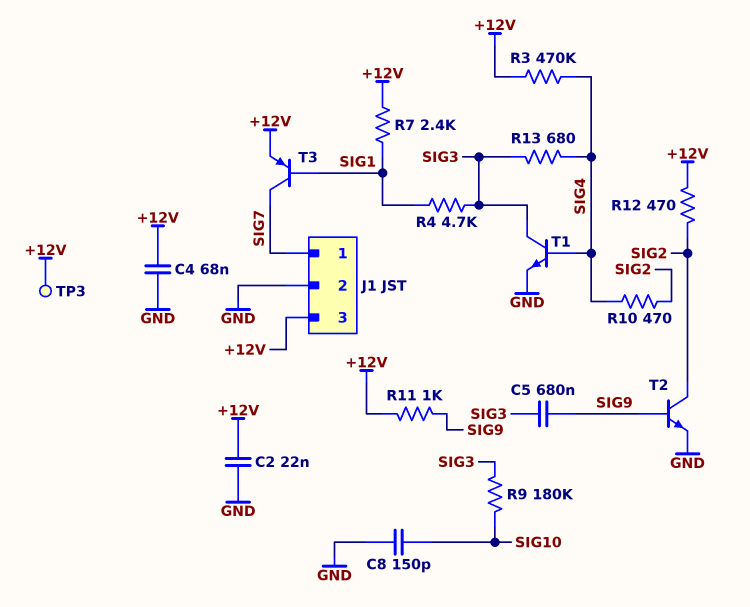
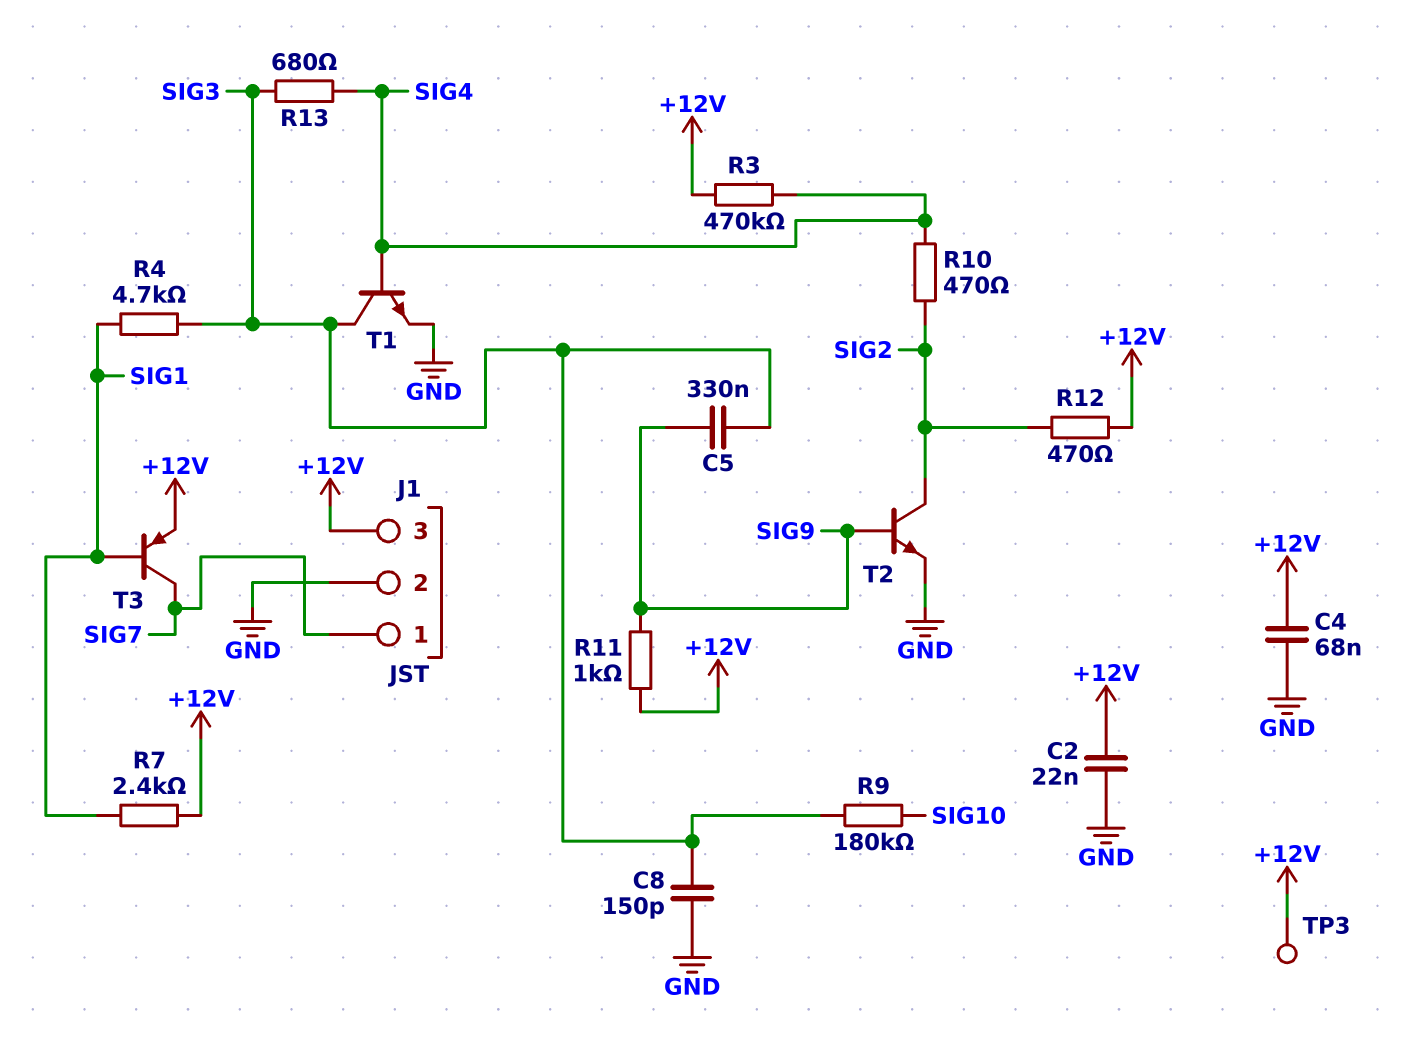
C5: 680nF (SIG3, SIG9) -> 330nF (SIG3, SIG9)
C8: 150pF (GND, SIG10) -> 150pF (GND, SIG3)

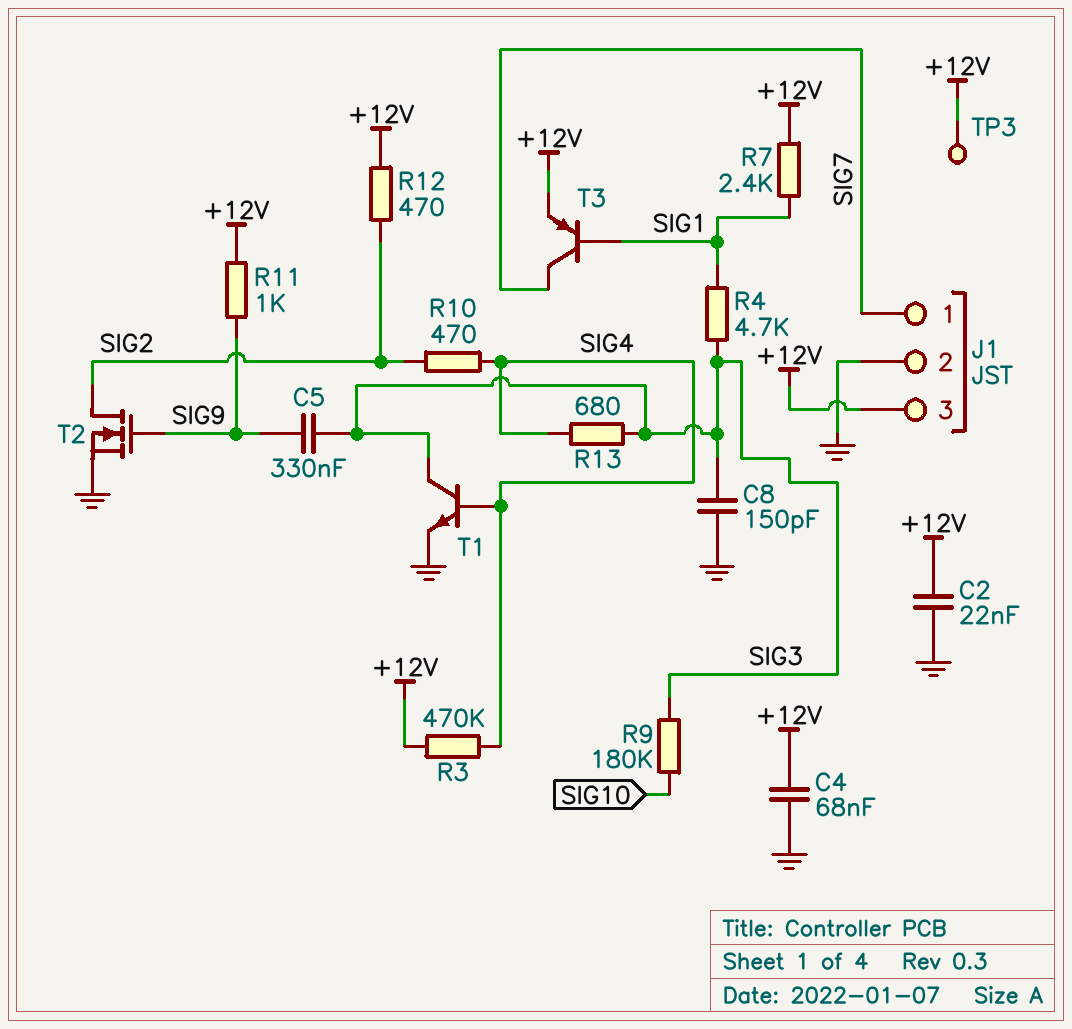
T2: NPN (B SIG9, C SIG2, E GND) -> NMOS (G SIG9, D SIG2, S GND)

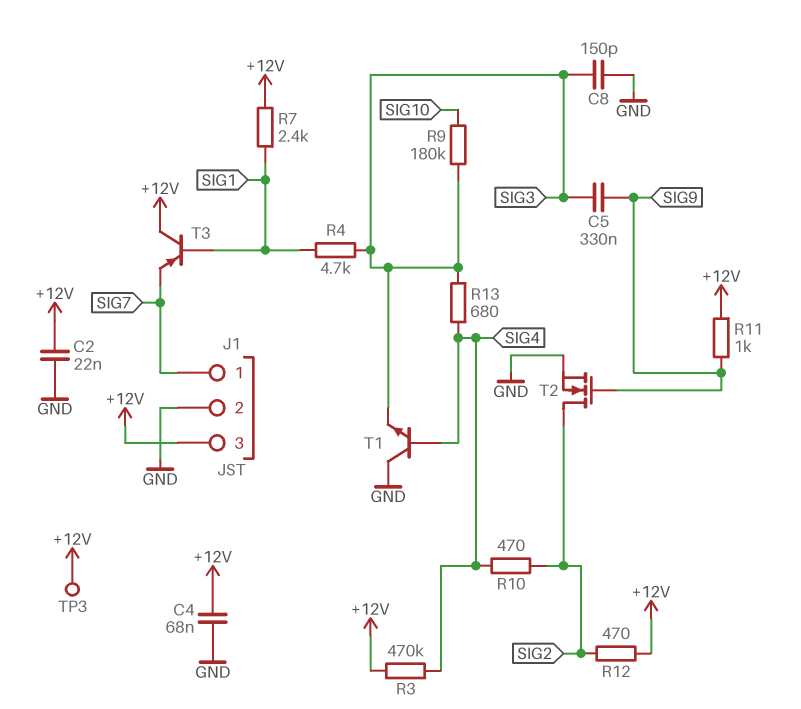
T1: NPN (B SIG4, C SIG3, E GND) -> NPN (B SIG4, C GND, E SIG3)
T3: PNP (B SIG1, C SIG7, E +12V) -> PNP (B SIG1, C +12V, E SIG7)

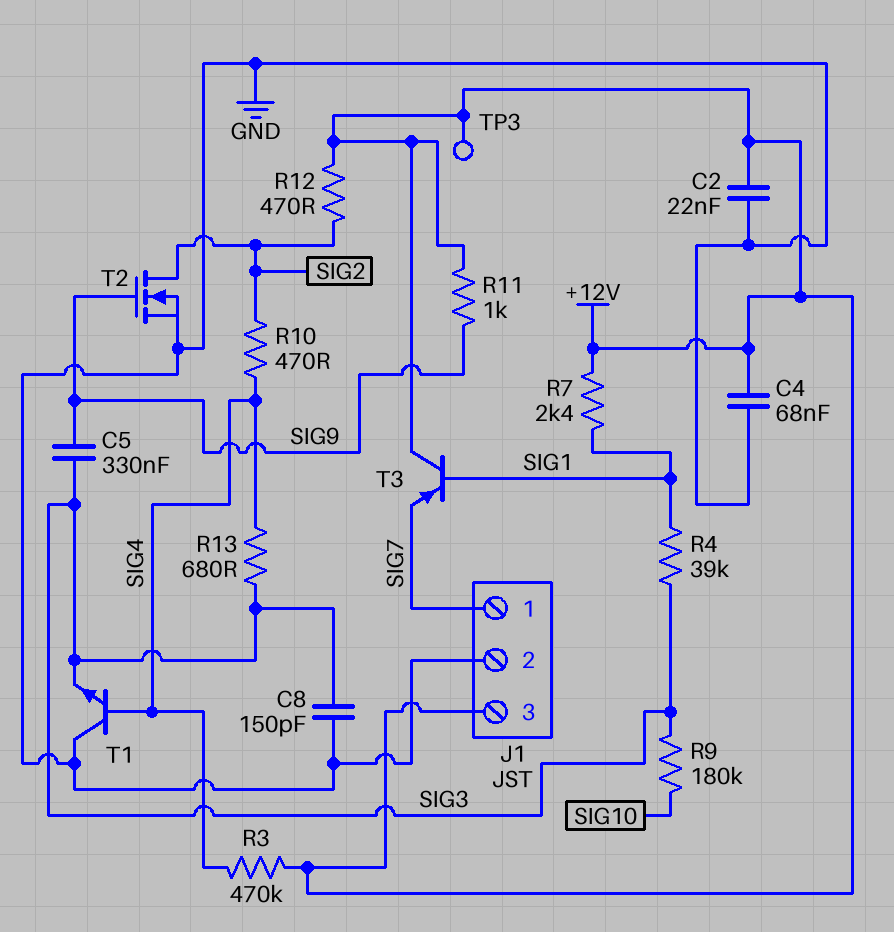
R4: 4.7k (SIG1, SIG3) -> 39k (SIG1, SIG3)

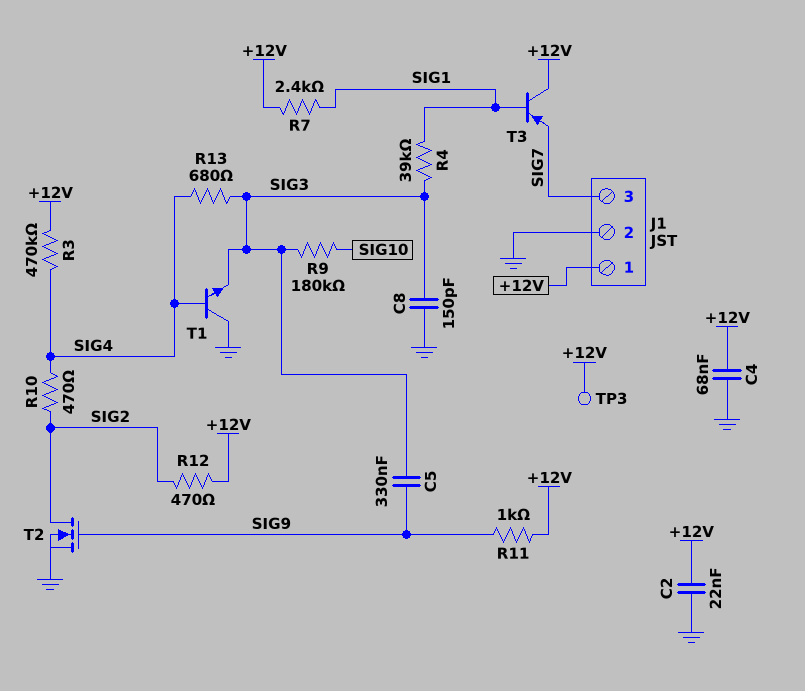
J1 pin 1: SIG7 -> +12V
J1 pin 3: +12V -> SIG7

